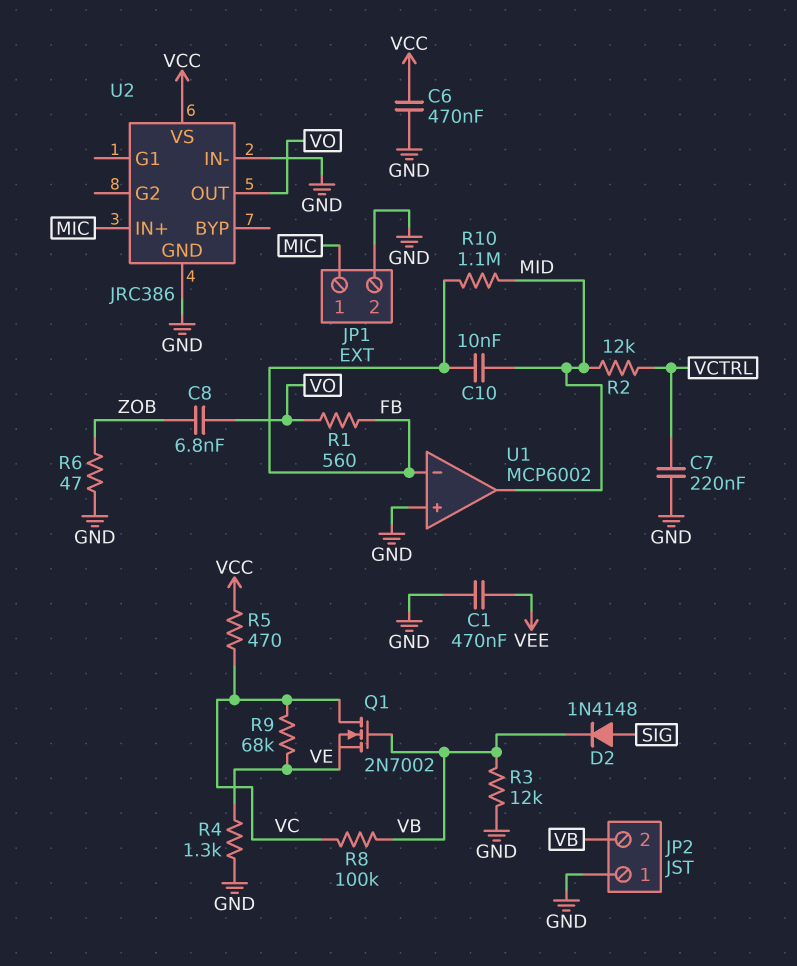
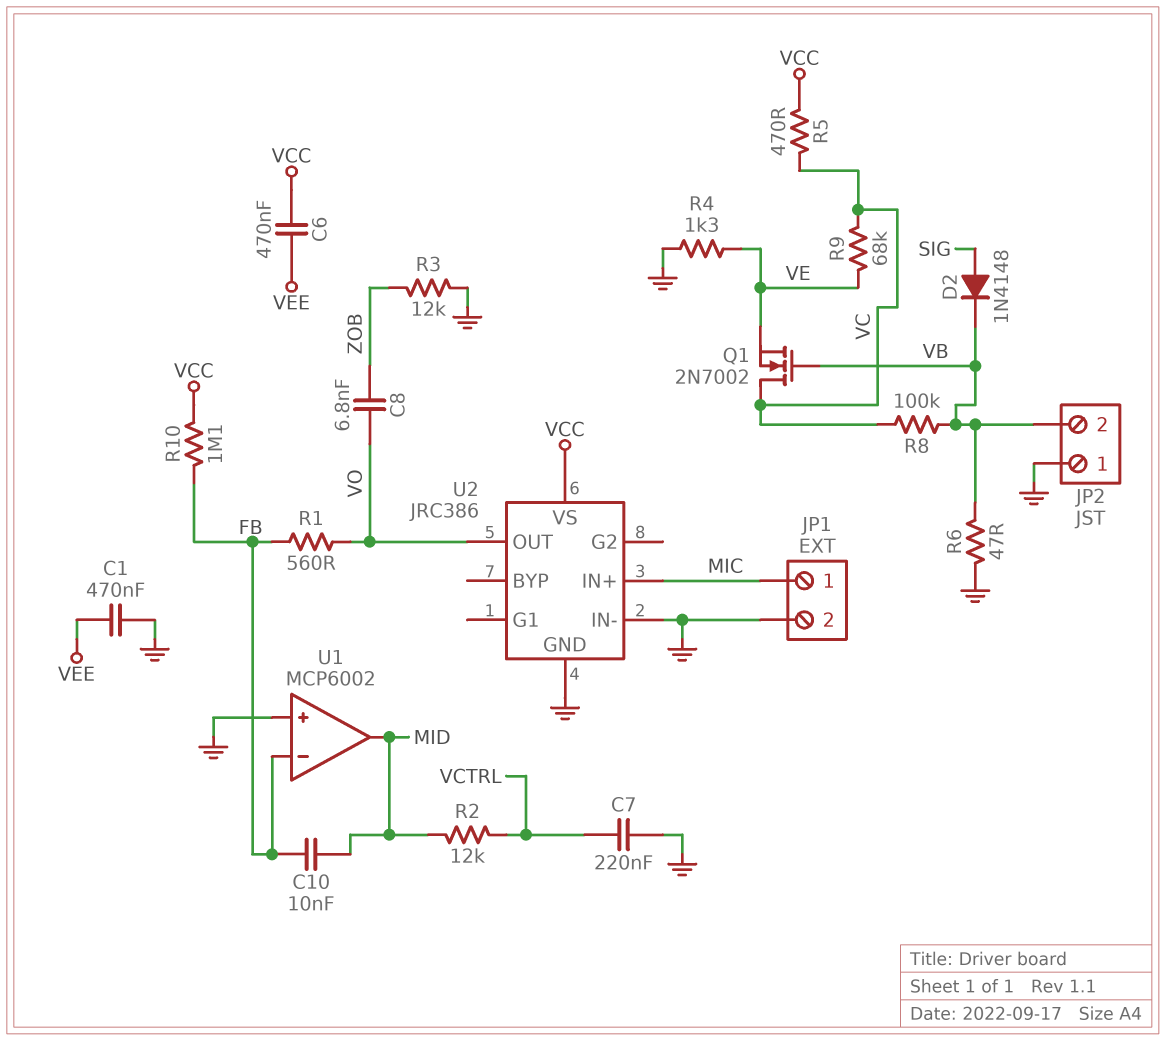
C6: 470nF (GND, VCC) -> 470nF (VCC, VEE)
R3: 12k (GND, VB) -> 12k (GND, ZOB)
R6: 47 (GND, ZOB) -> 47 (GND, VB)
R10: 1.1M (FB, MID) -> 1.1M (FB, VCC)

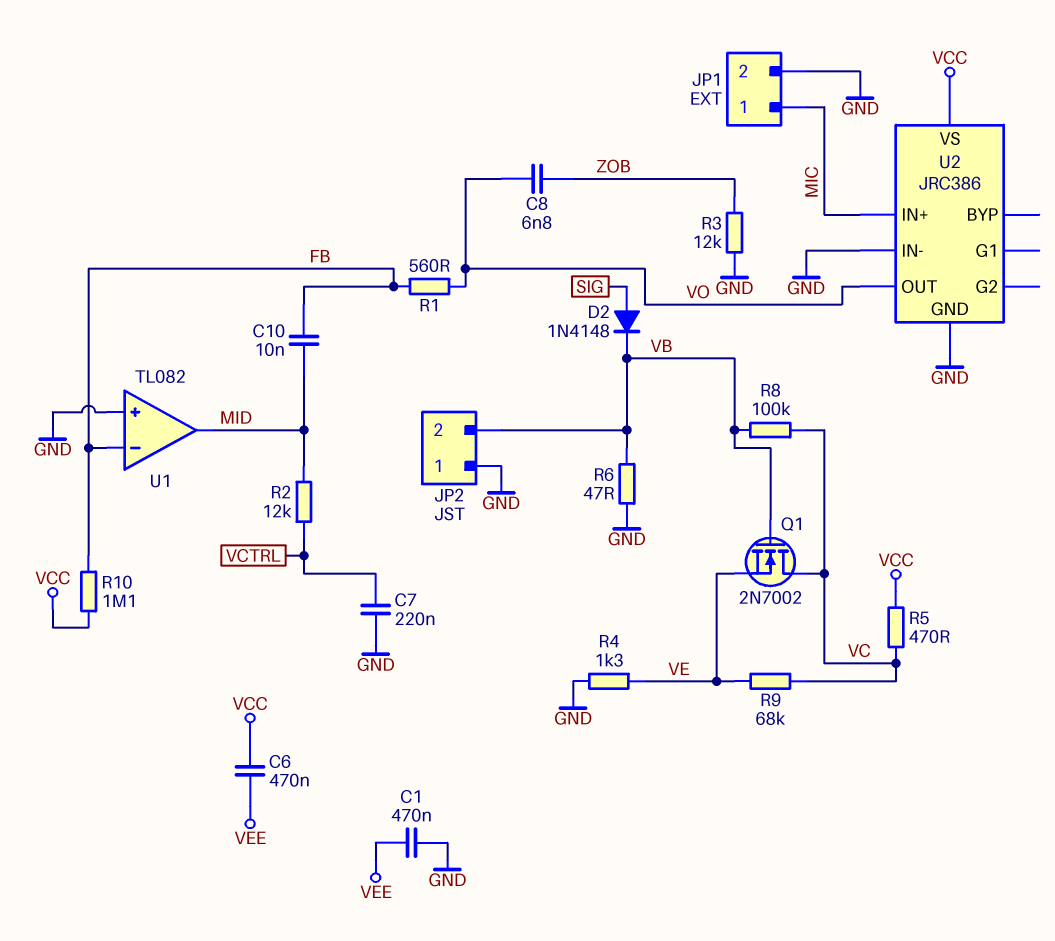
U1: MCP6002 -> TL082

